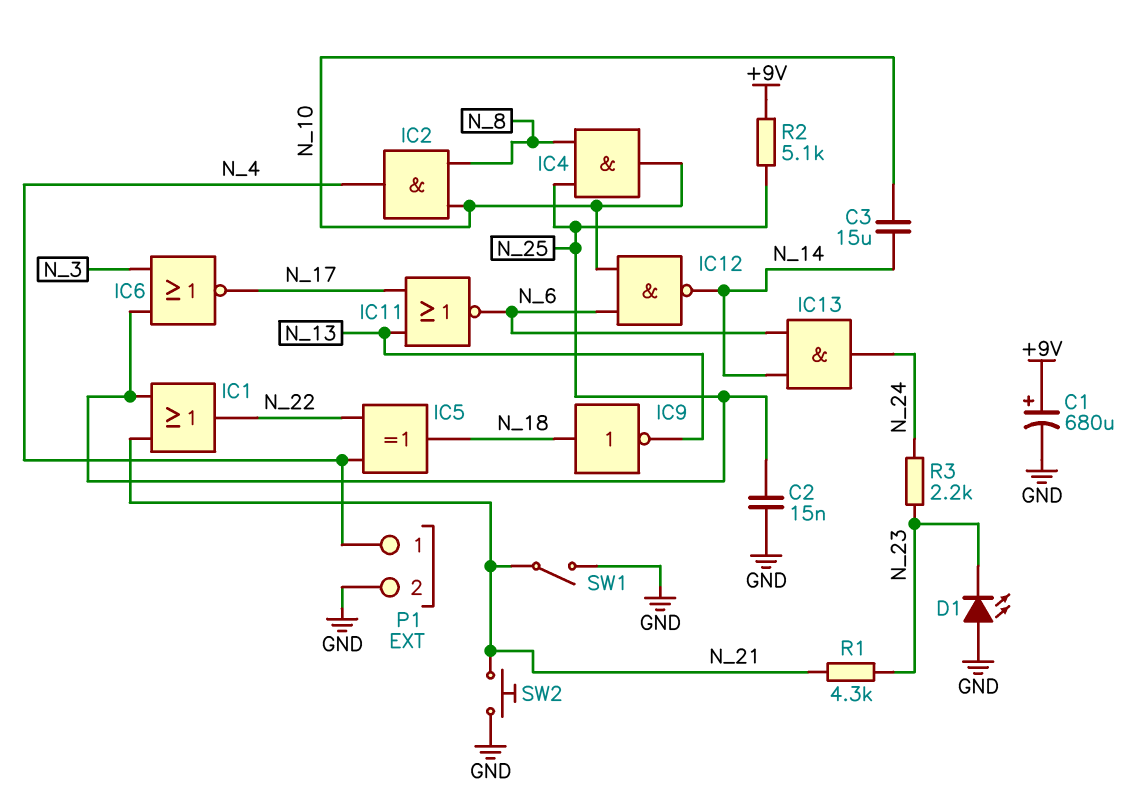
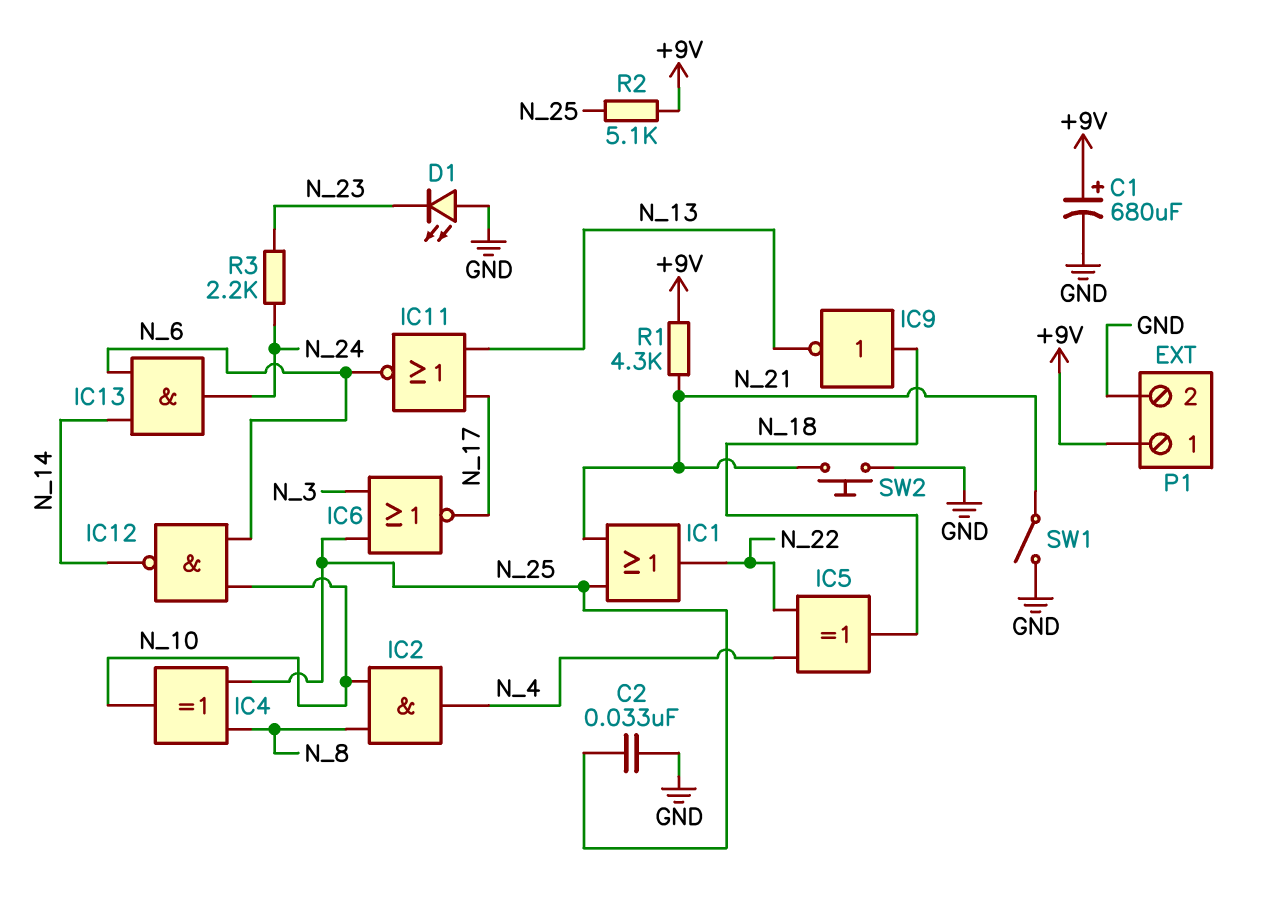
C2: 15nF (GND, N_25) -> 33nF (GND, N_25)
C3: 15uF (N_10, N_14) -> none
IC4: AND (in N_8, in N_25, out N_10) -> XOR (in N_8, in N_25, out N_10)
P1 pin 1: N_4 -> +9V
R1: 4.3k (N_21, N_23) -> 4.3k (+9V, N_21)

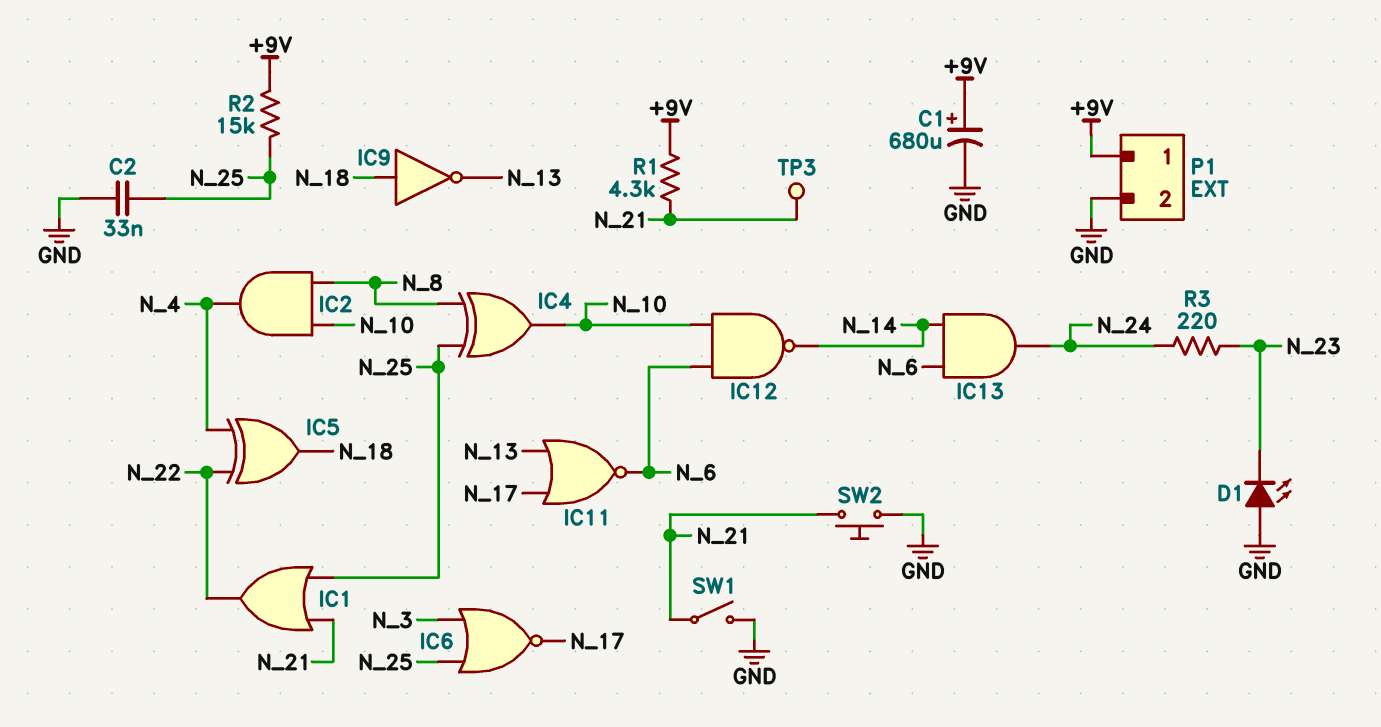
R2: 5.1k (+9V, N_25) -> 15k (+9V, N_25)
R3: 2.2k (N_23, N_24) -> 220 (N_23, N_24)
TP3: none -> test point (N_21)

